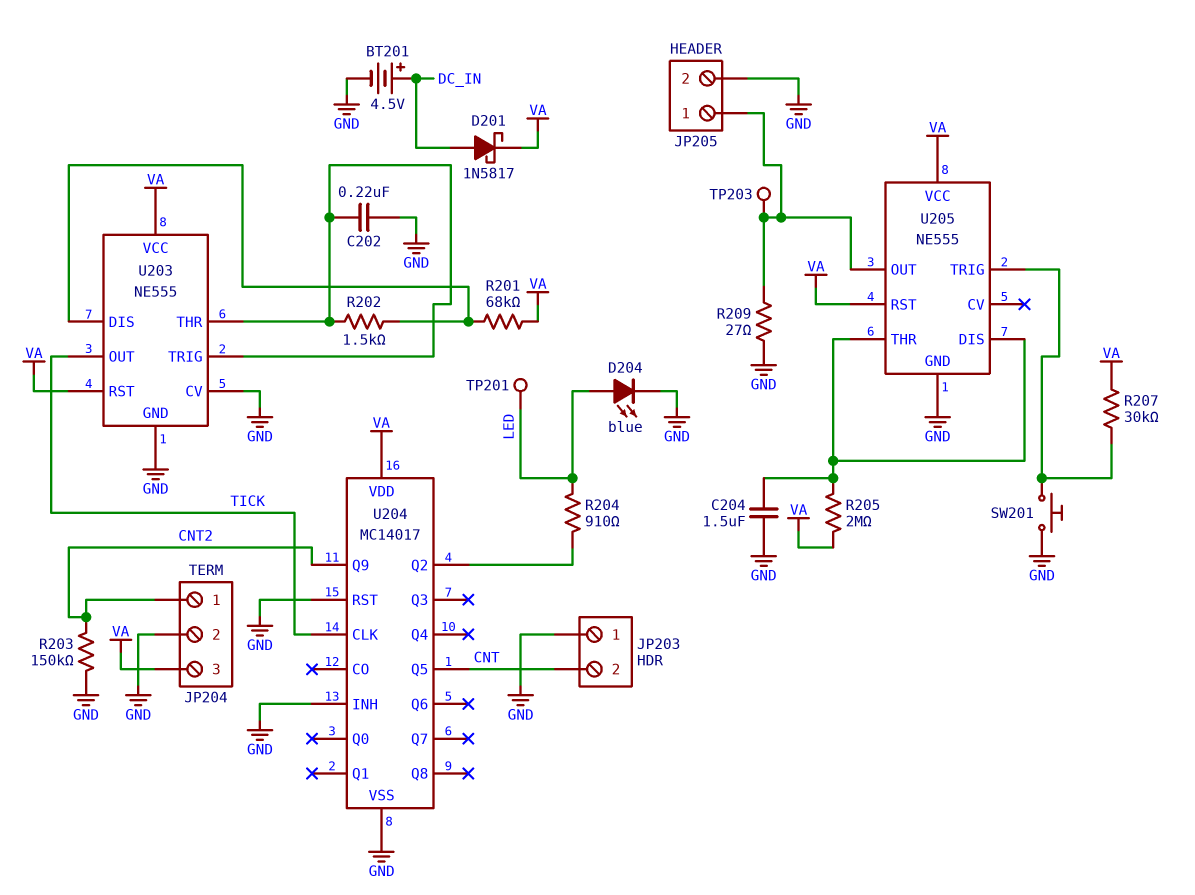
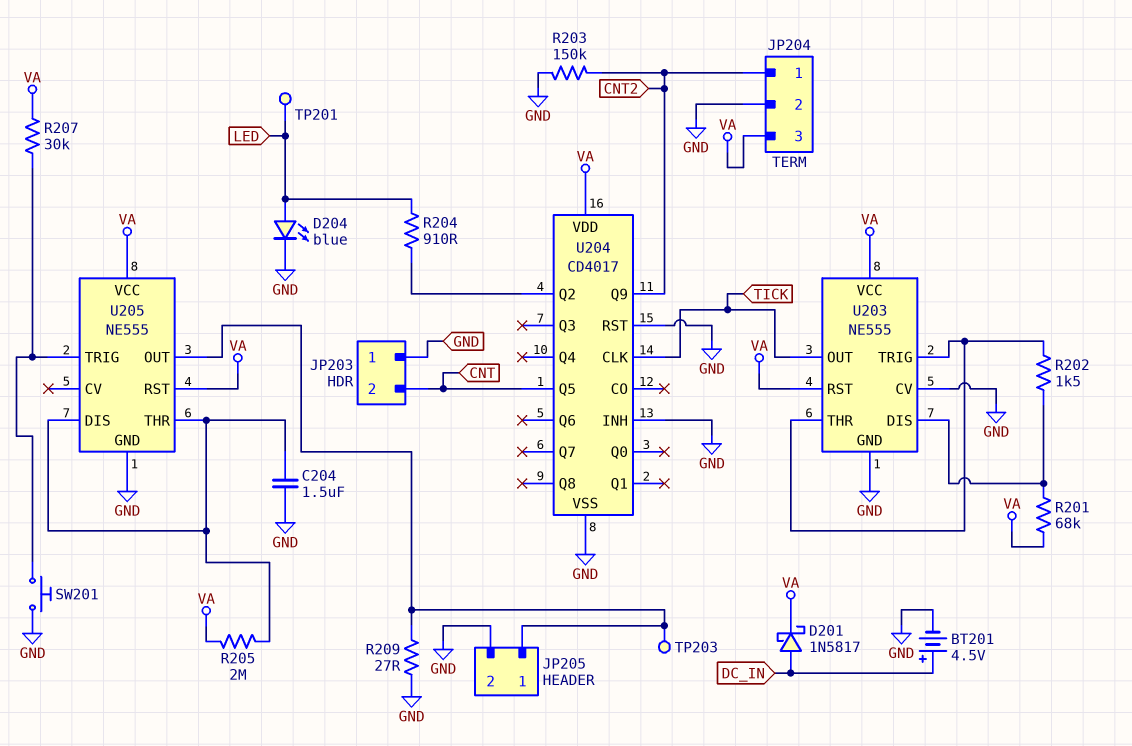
C202: 220nF (GND, U203/THR) -> none
U204: MC14017 -> CD4017

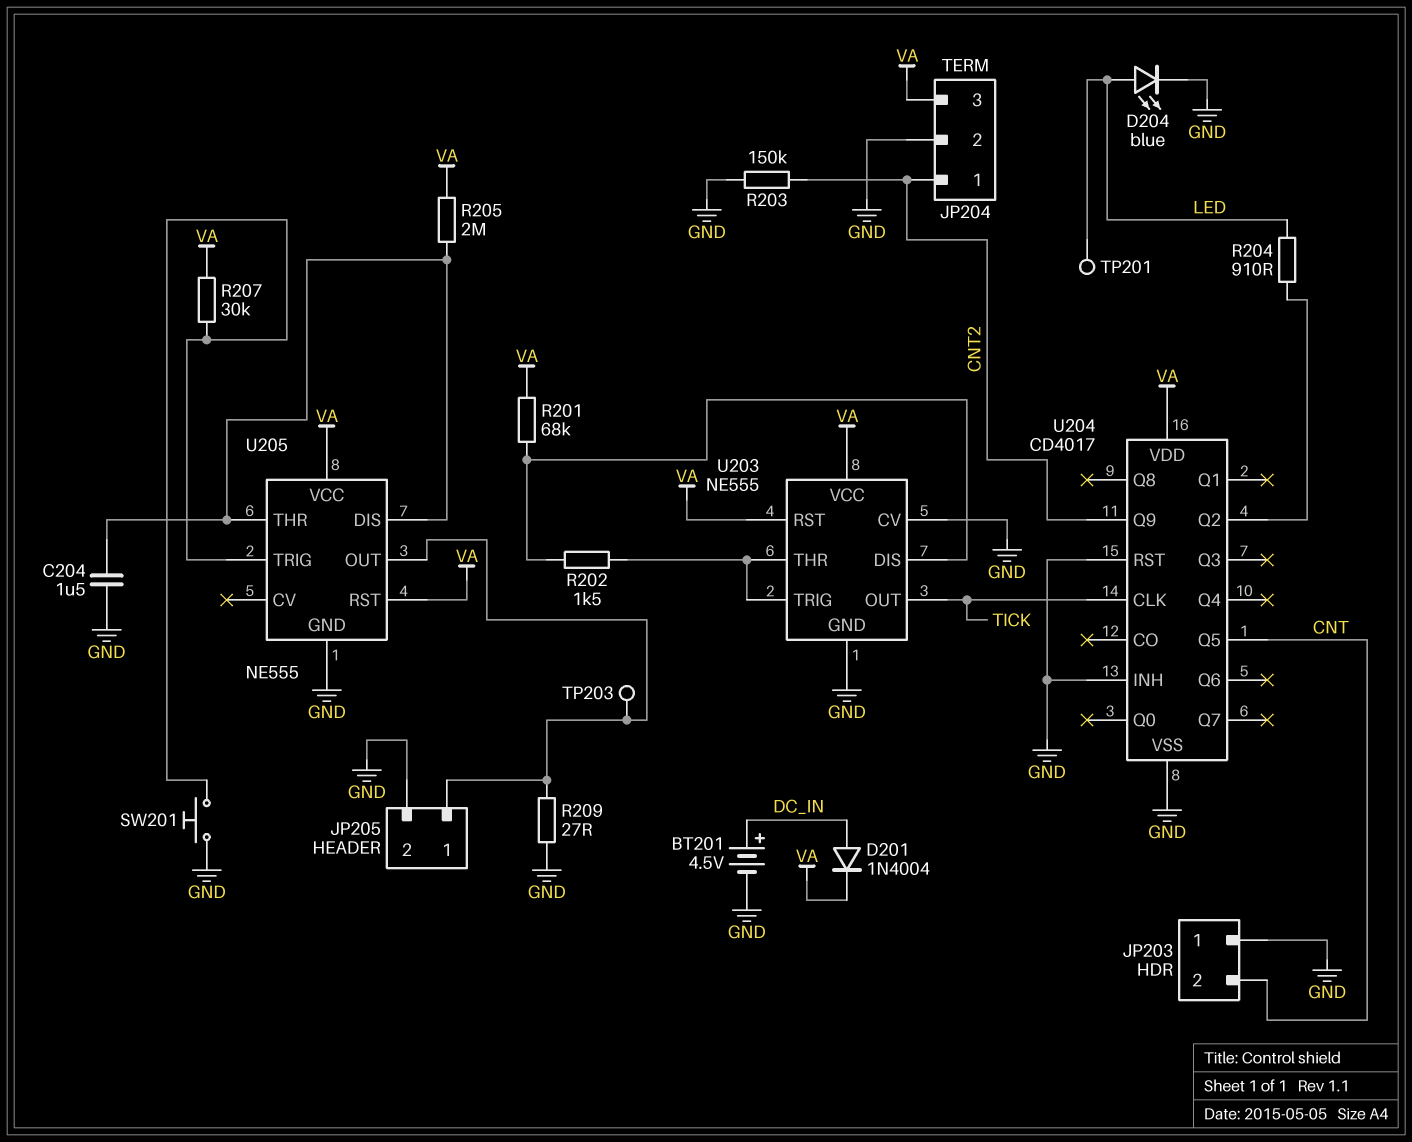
D201: schottky 1N5817 (A DC_IN, K VA) -> diode 1N4004 (A DC_IN, K VA)

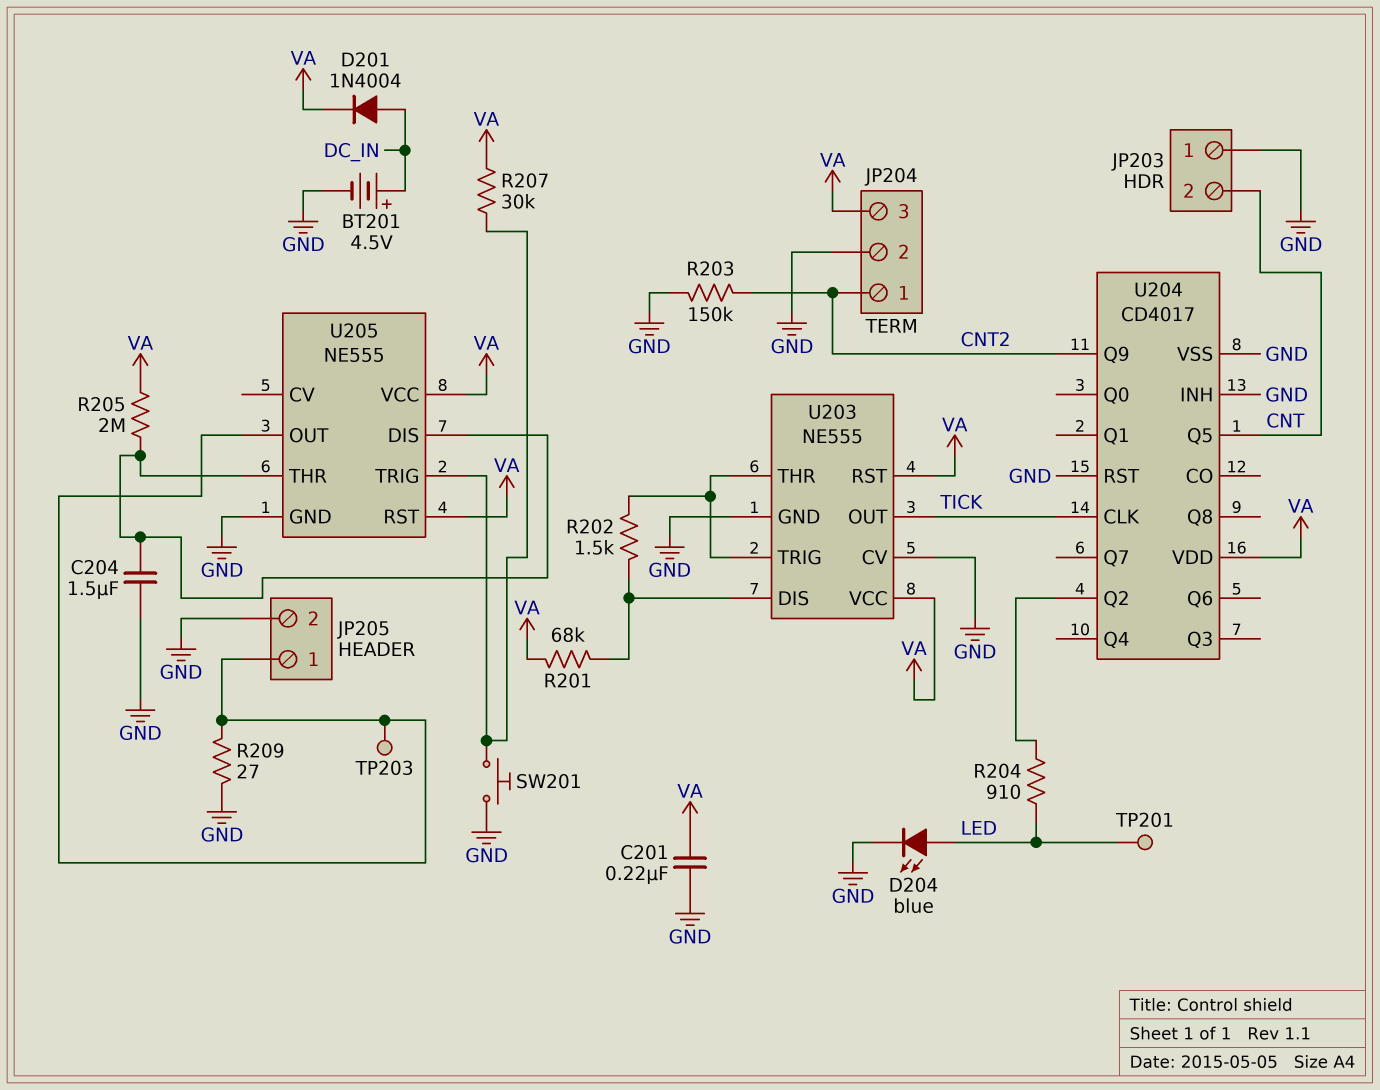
C201: none -> 220nF (GND, VA)

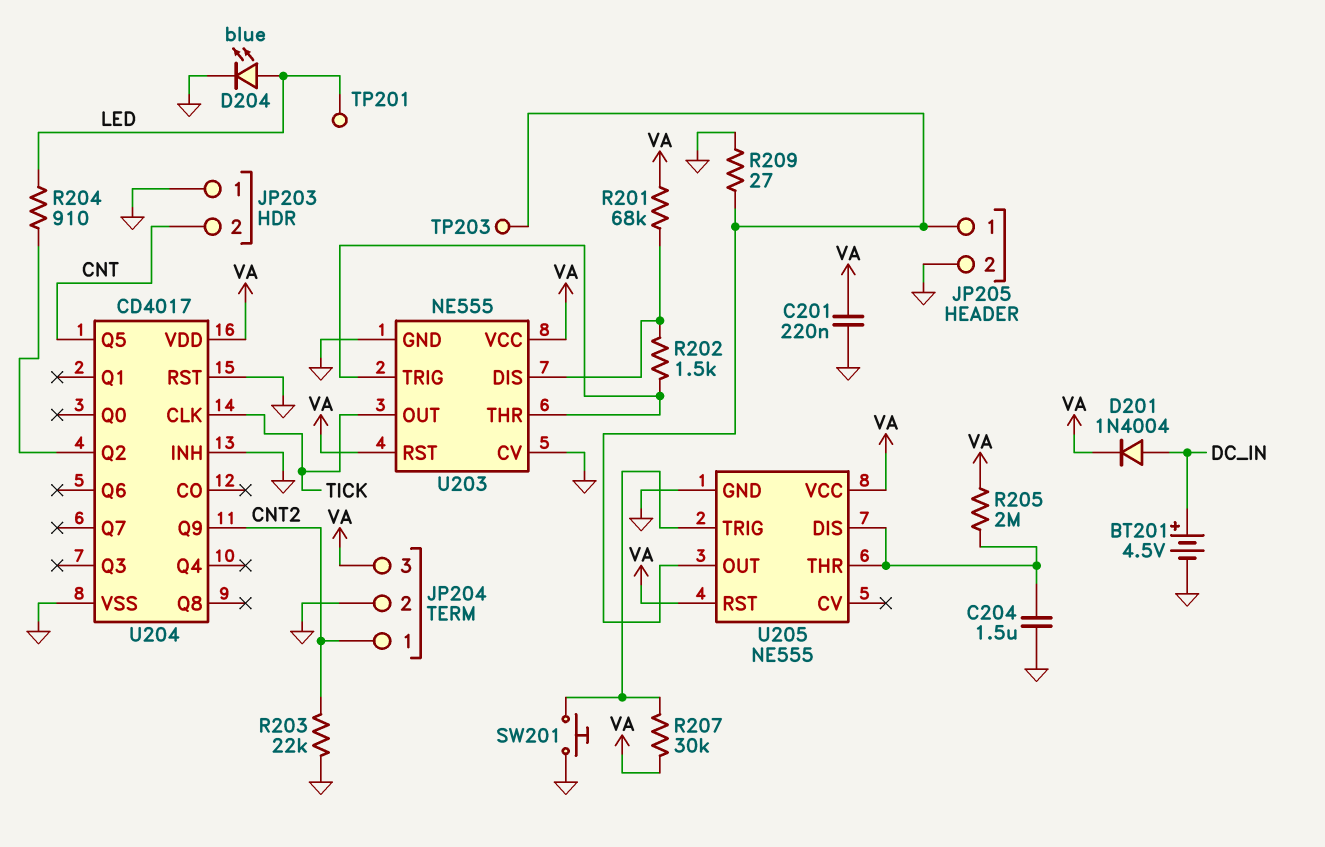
R203: 150k (CNT2, GND) -> 22k (CNT2, GND)

